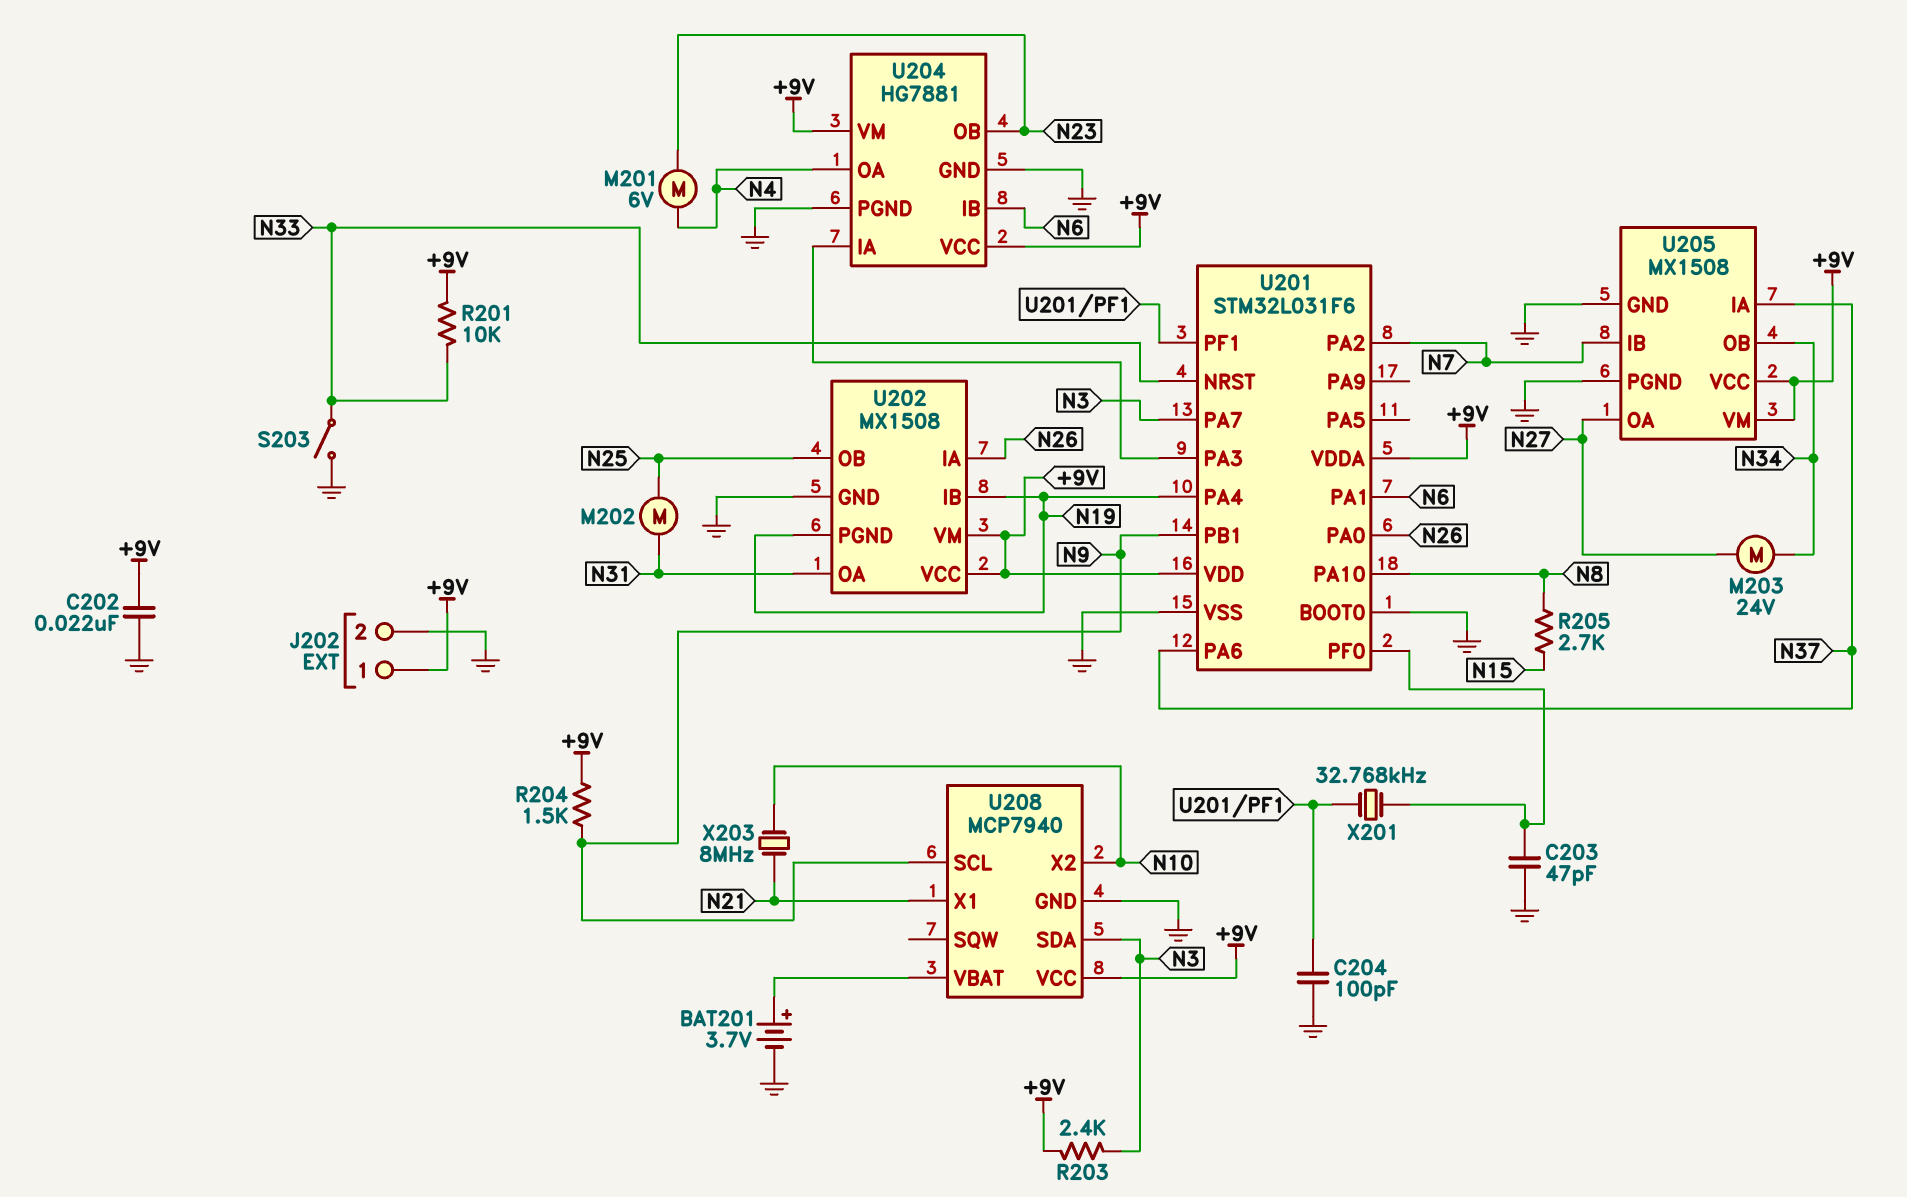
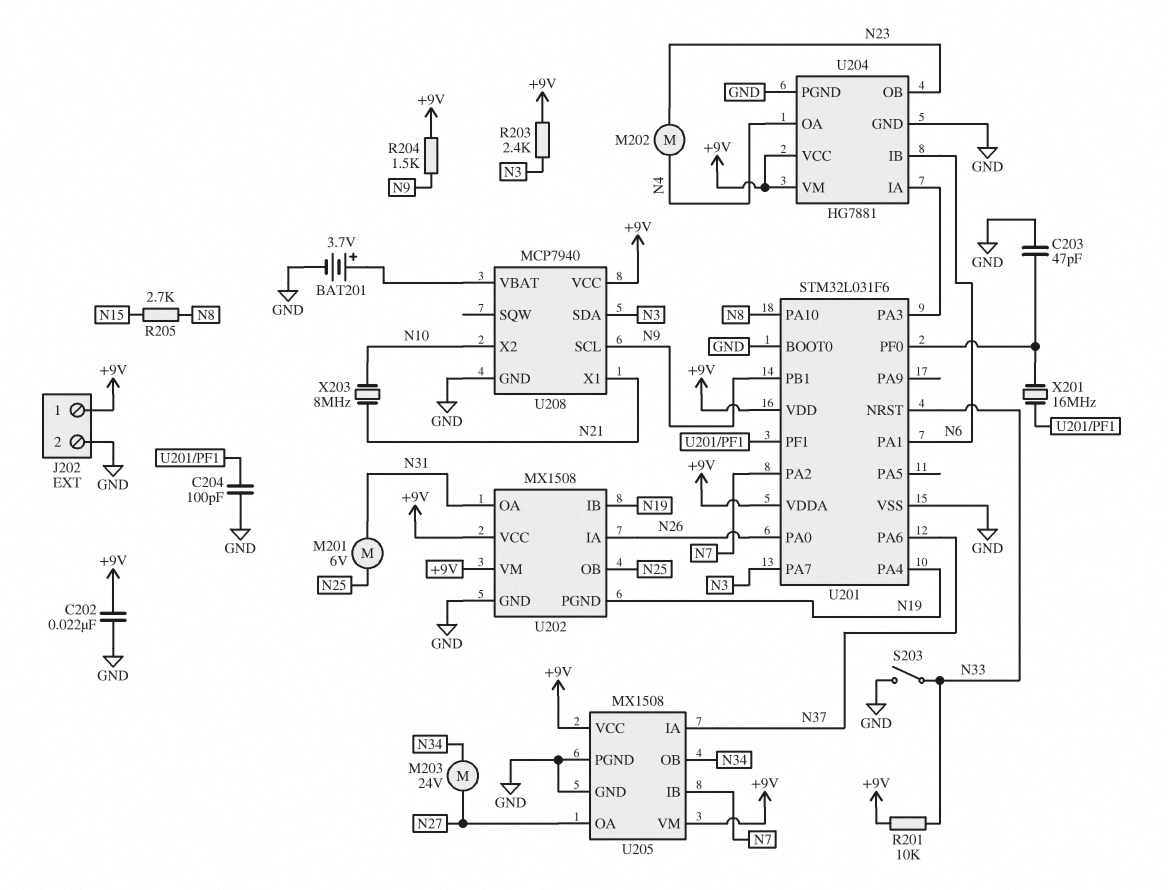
M201: motor 6V (N4, N23) -> motor 6V (N25, N31)
M202: motor (N25, N31) -> motor (N4, N23)
X201: 32.768kHz (U201/PF0, U201/PF1) -> 16MHz (U201/PF0, U201/PF1)

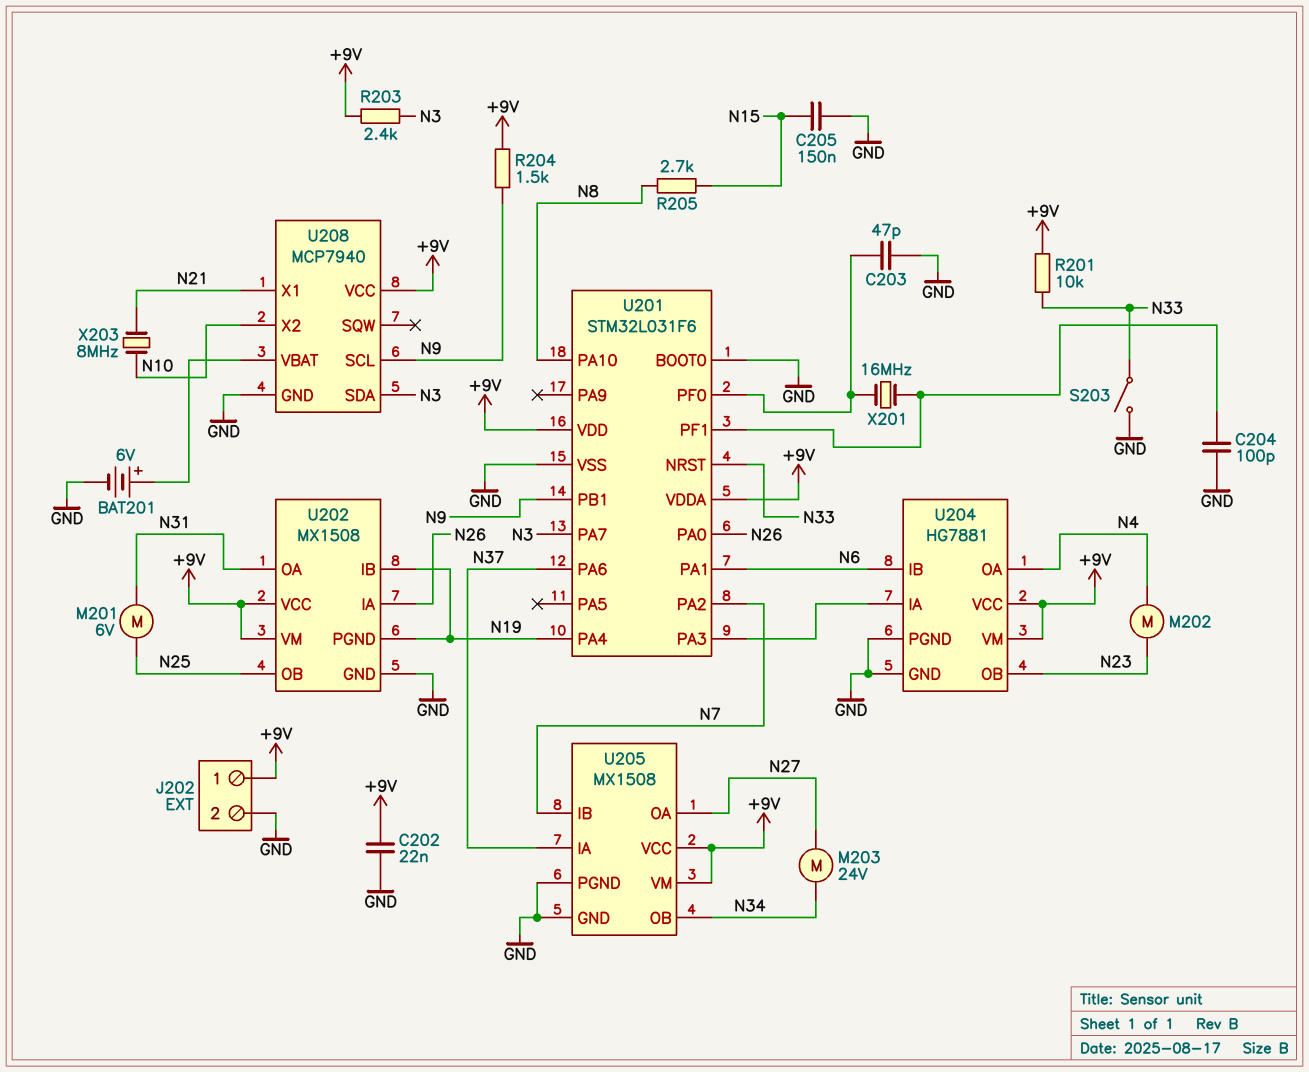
BAT201: 3.7V (plus U208/VBAT, minus GND) -> 6V (plus U208/VBAT, minus GND)
C205: none -> 150nF (GND, N15)

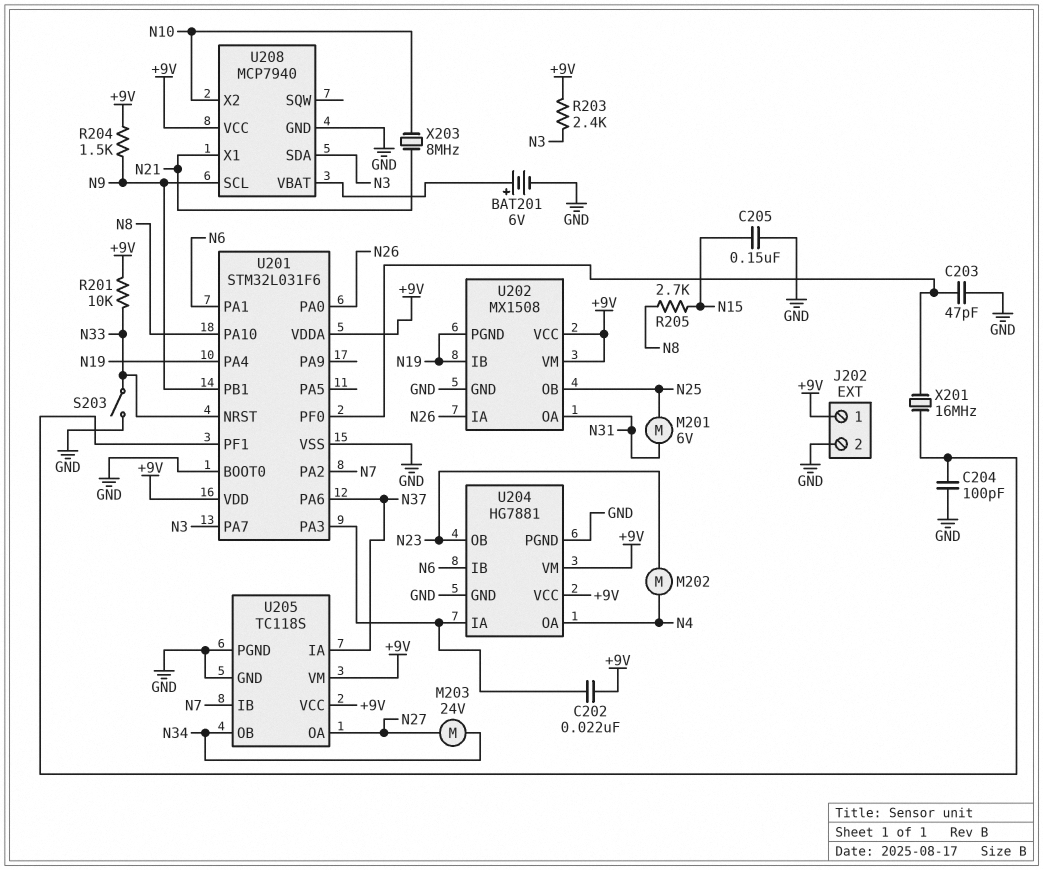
C202: 22nF (+9V, GND) -> 22nF (+9V, U201/PA3)
U205: MX1508 -> TC118S

